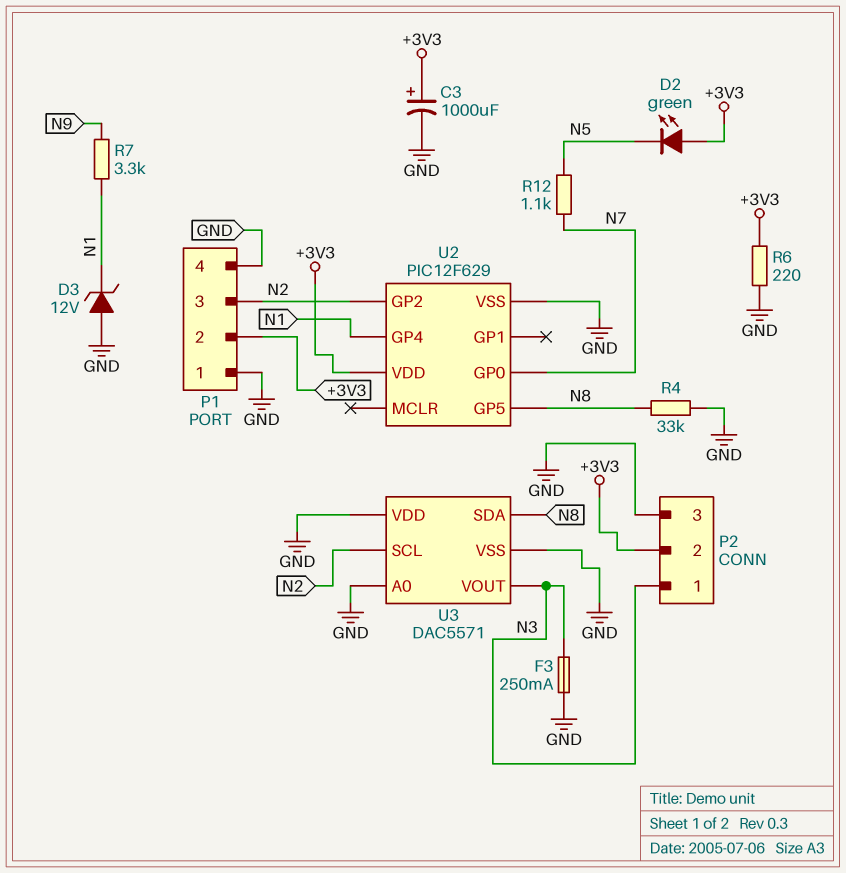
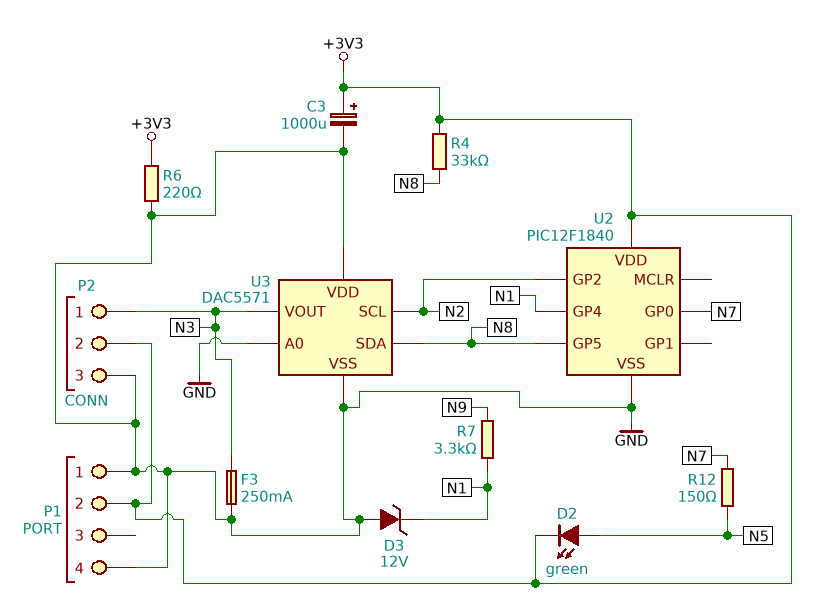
D2: LED green (A +3V3, K N5) -> LED green (A N5, K +3V3)
P1 pin 3: N2 -> none
R4: 33k (GND, N8) -> 33k (+3V3, N8)
R12: 1.1k (N5, N7) -> 150 (N5, N7)
U2: PIC12F629 -> PIC12F1840

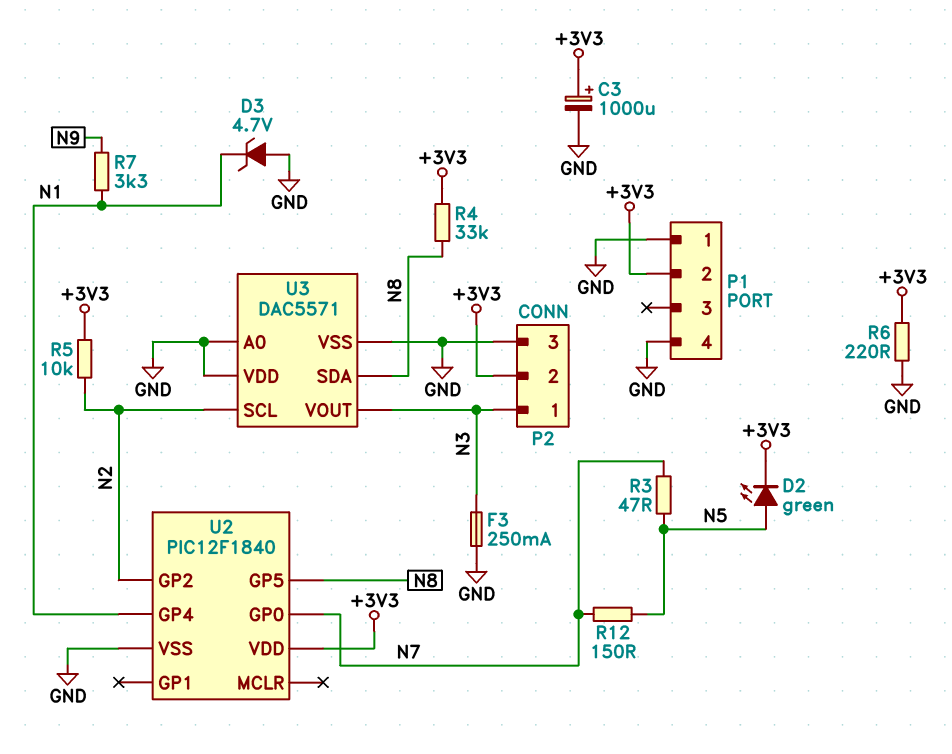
D3: zener 12V (A GND, K N1) -> zener 4.7V (A GND, K N1)
R3: none -> 47 (N5, N7)
R5: none -> 10k (+3V3, N2)

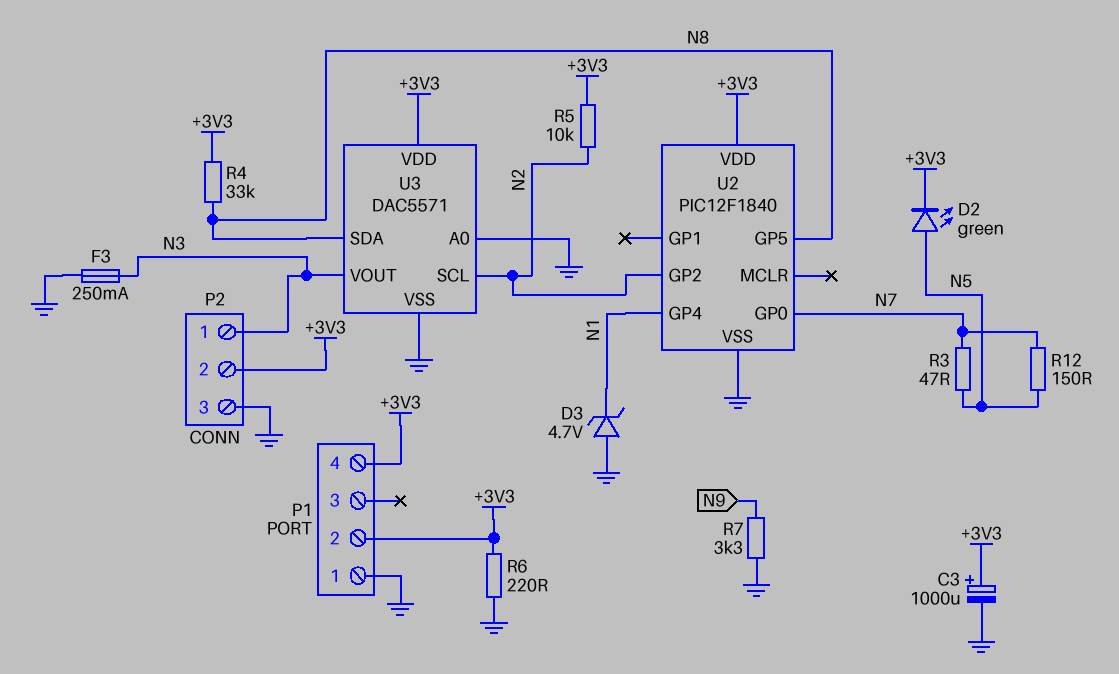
P1 pin 4: GND -> +3V3
R7: 3.3k (N1, N9) -> 3.3k (GND, N9)
U3 pin VDD: GND -> +3V3

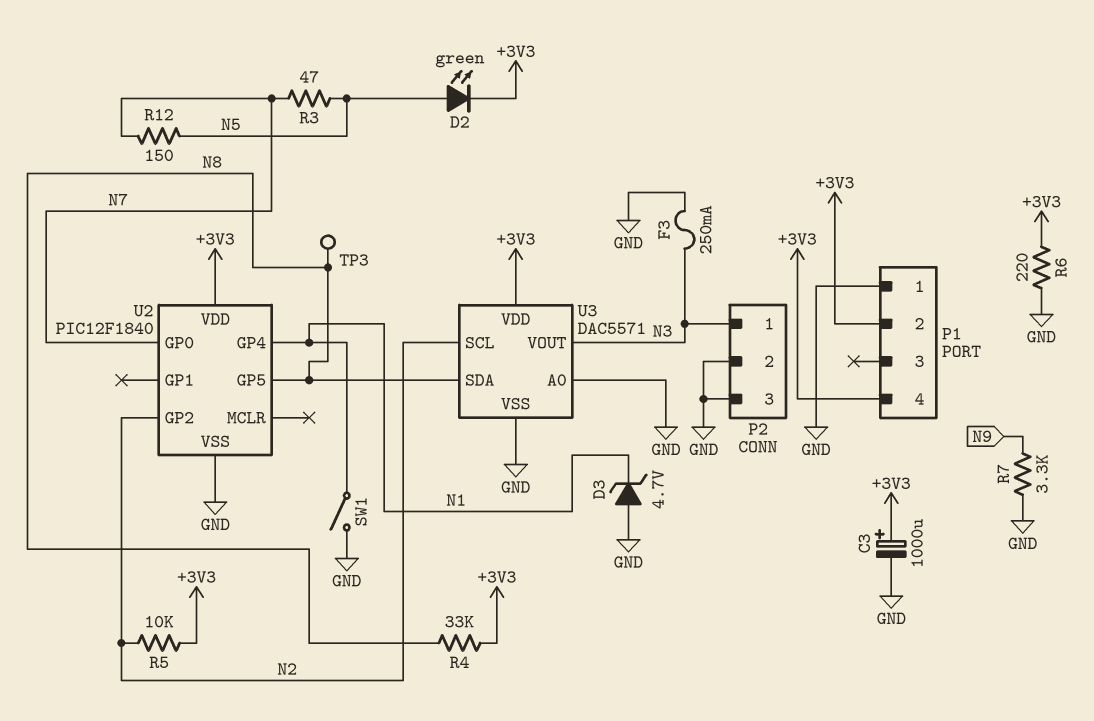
P2 pin 2: +3V3 -> GND
SW1: none -> switch (GND, N1)
TP3: none -> test point (N8)

